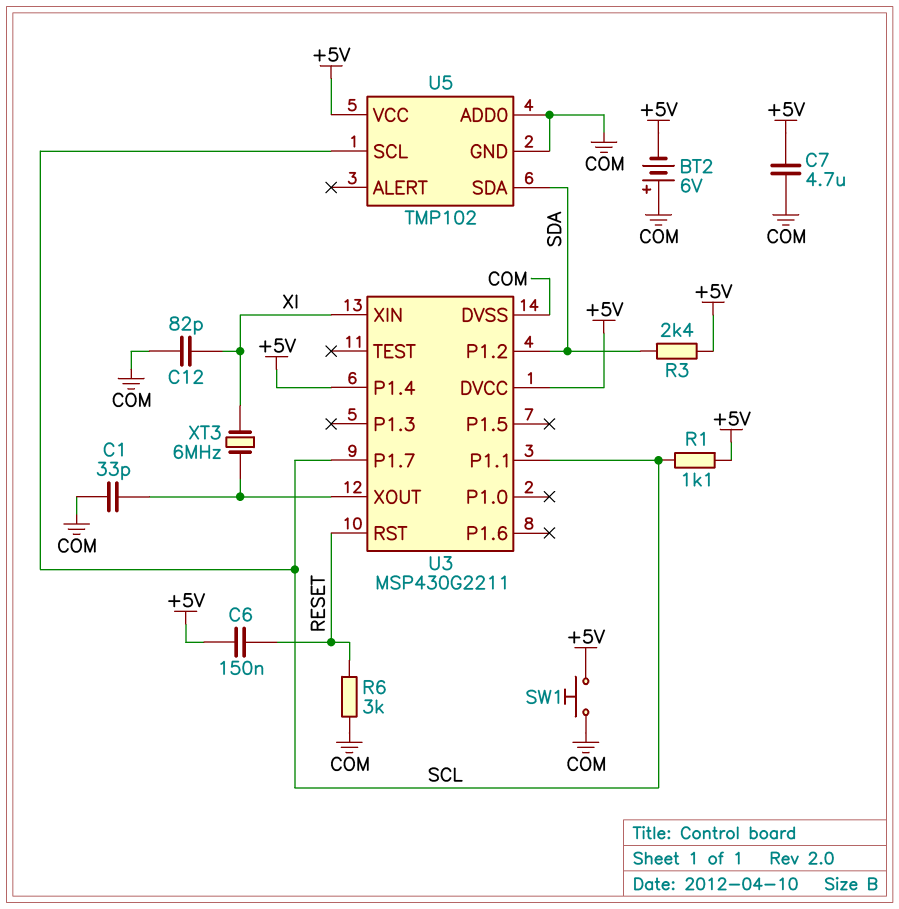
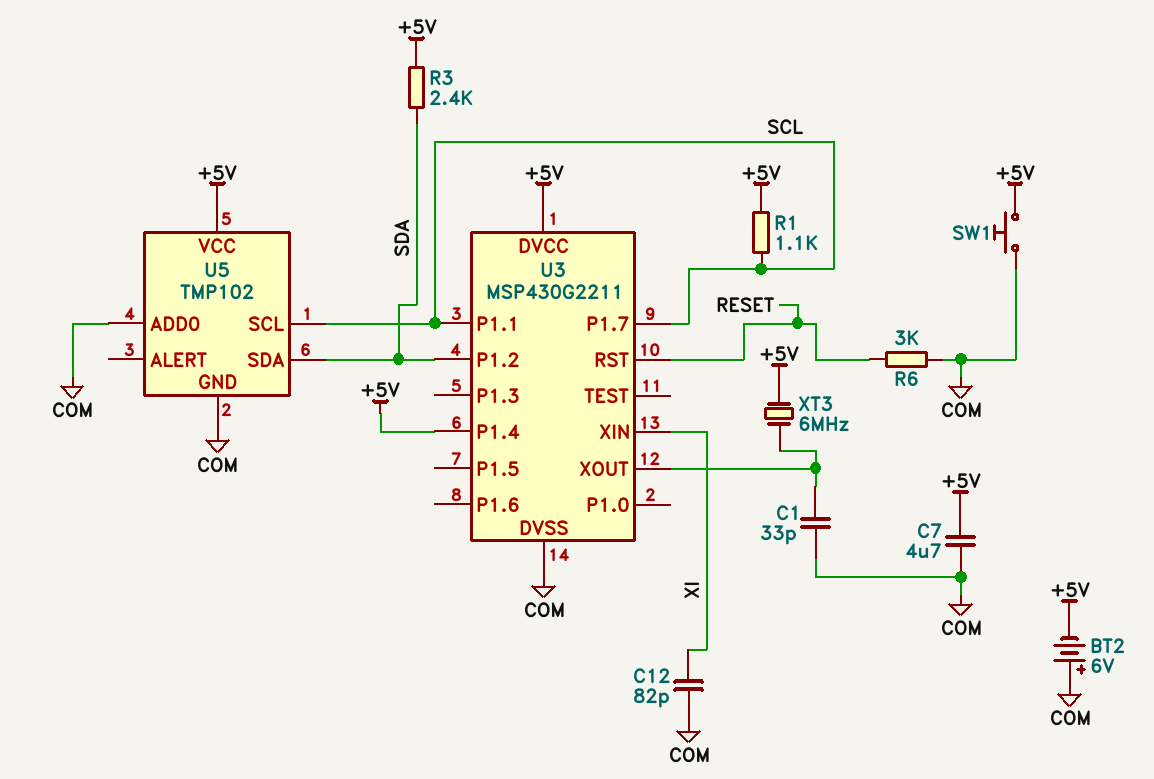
C6: 150nF (+5V, RESET) -> none
XT3: 6MHz (U3/XOUT, XI) -> 6MHz (+5V, U3/XOUT)

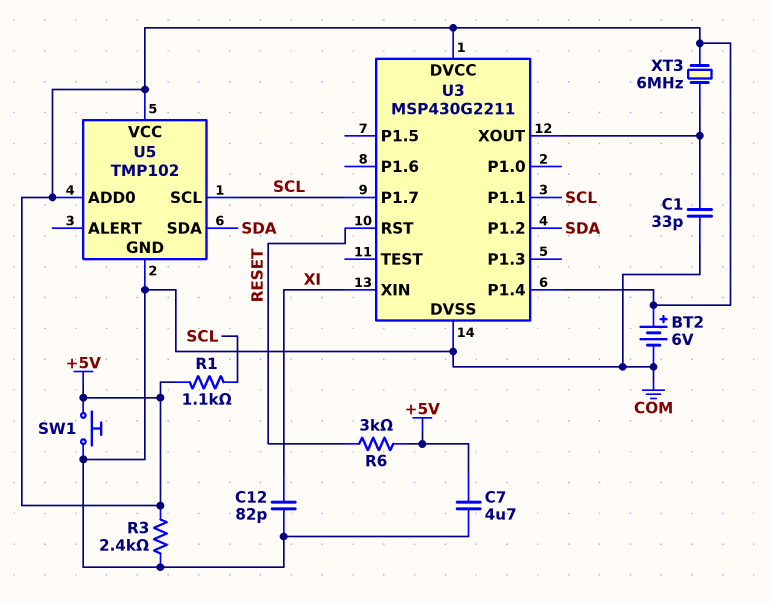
BT2: 6V (plus COM, minus +5V) -> 6V (plus +5V, minus COM)
R3: 2.4k (+5V, SDA) -> 2.4k (+5V, COM)
R6: 3k (COM, RESET) -> 3k (+5V, RESET)
U5 pin ADD0: COM -> +5V

